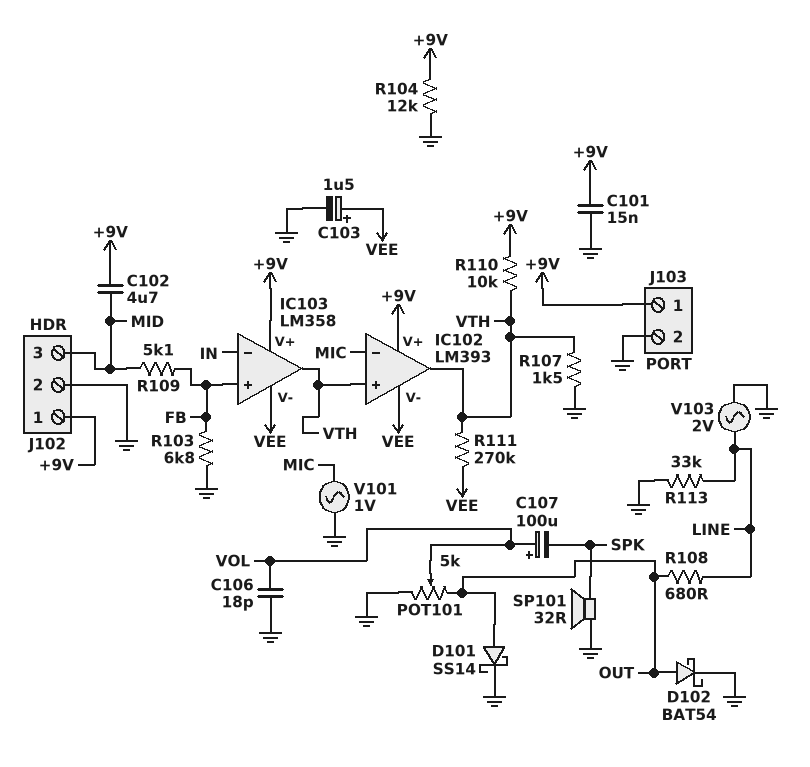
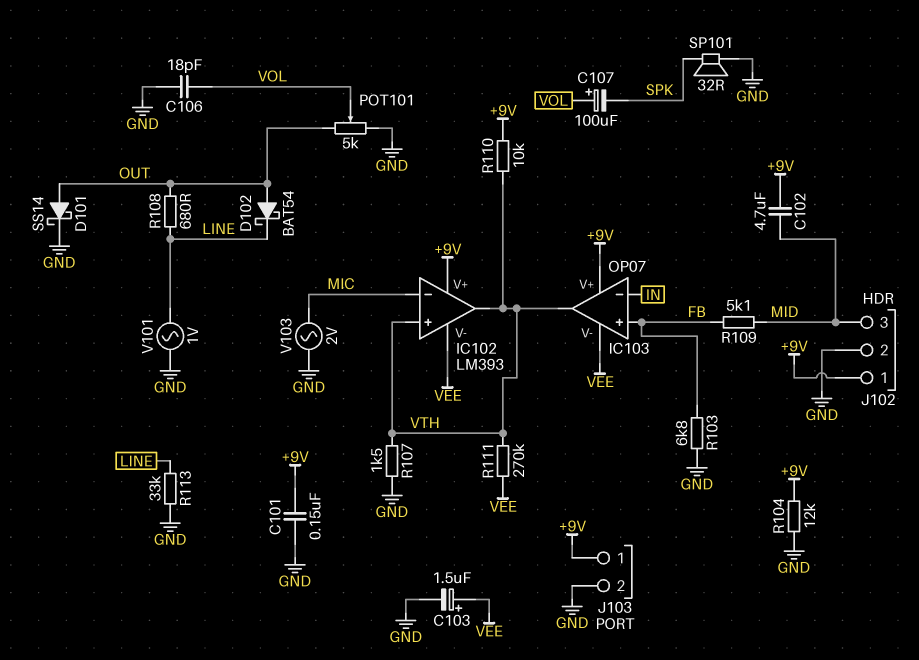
C101: 15nF (+9V, GND) -> 150nF (+9V, GND)
D102: schottky BAT54 (A OUT, K GND) -> schottky BAT54 (A OUT, K LINE)
IC103: LM358 -> OP07
V101: AC 1V (GND, MIC) -> AC 1V (GND, LINE)
V103: AC 2V (GND, LINE) -> AC 2V (GND, MIC)

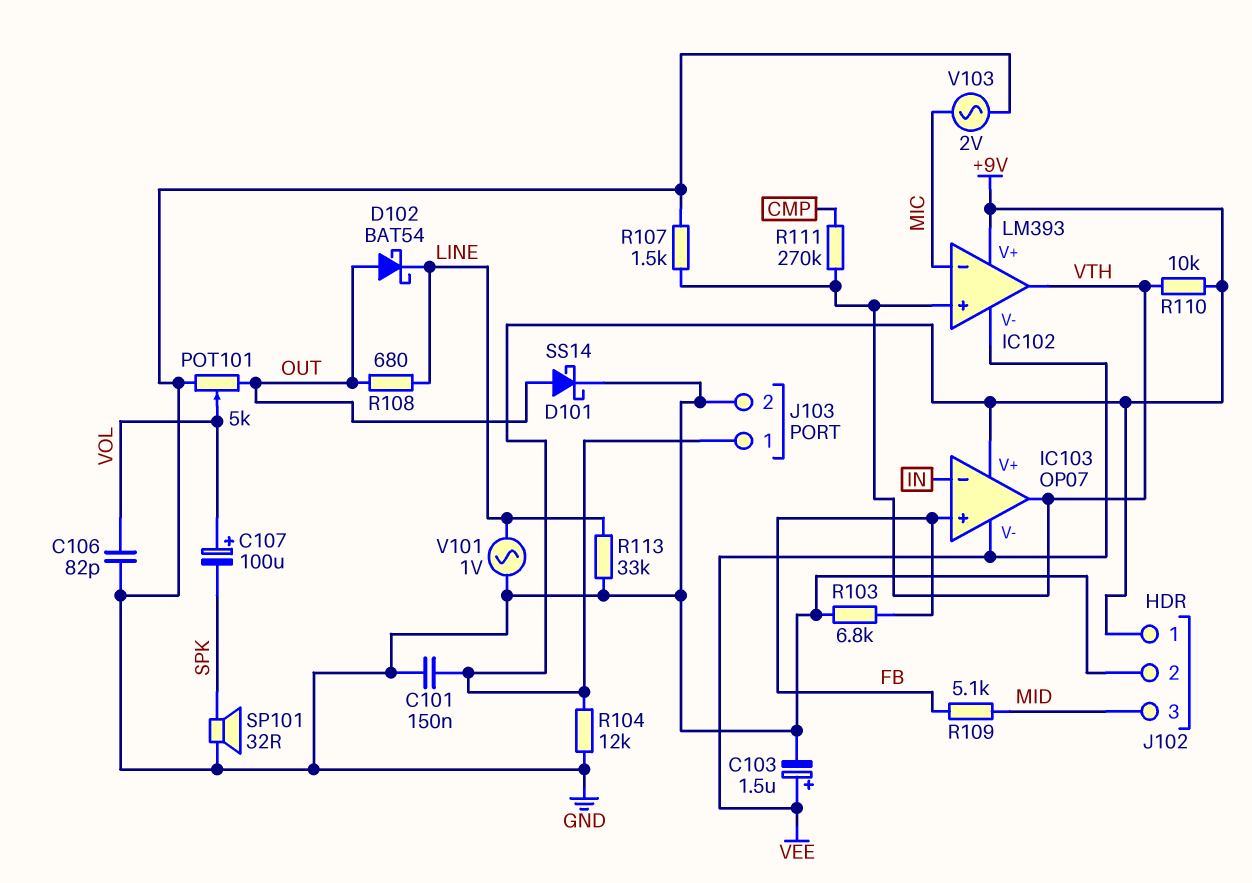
C102: 4.7uF (+9V, MID) -> none
C106: 18pF (GND, VOL) -> 82pF (GND, VOL)
R111: 270k (VEE, VTH) -> 270k (CMP, VTH)

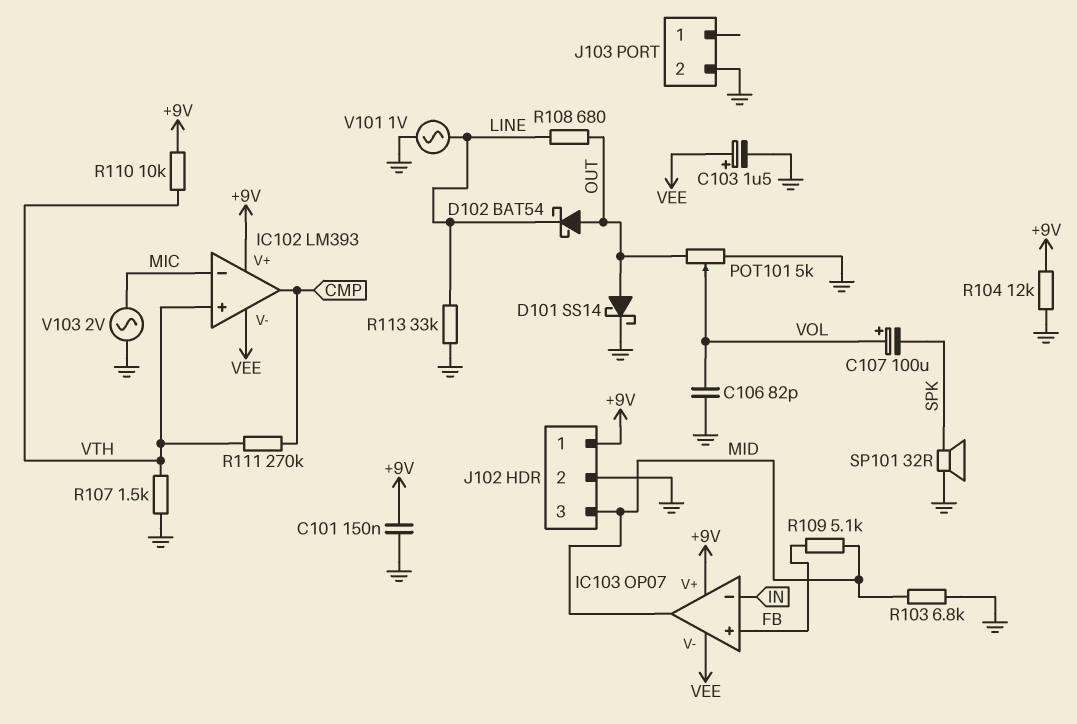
IC102 pin out: VTH -> CMP
IC103 pin out: VTH -> MID
J103 pin 1: +9V -> none
R103: 6.8k (FB, GND) -> 6.8k (GND, MID)

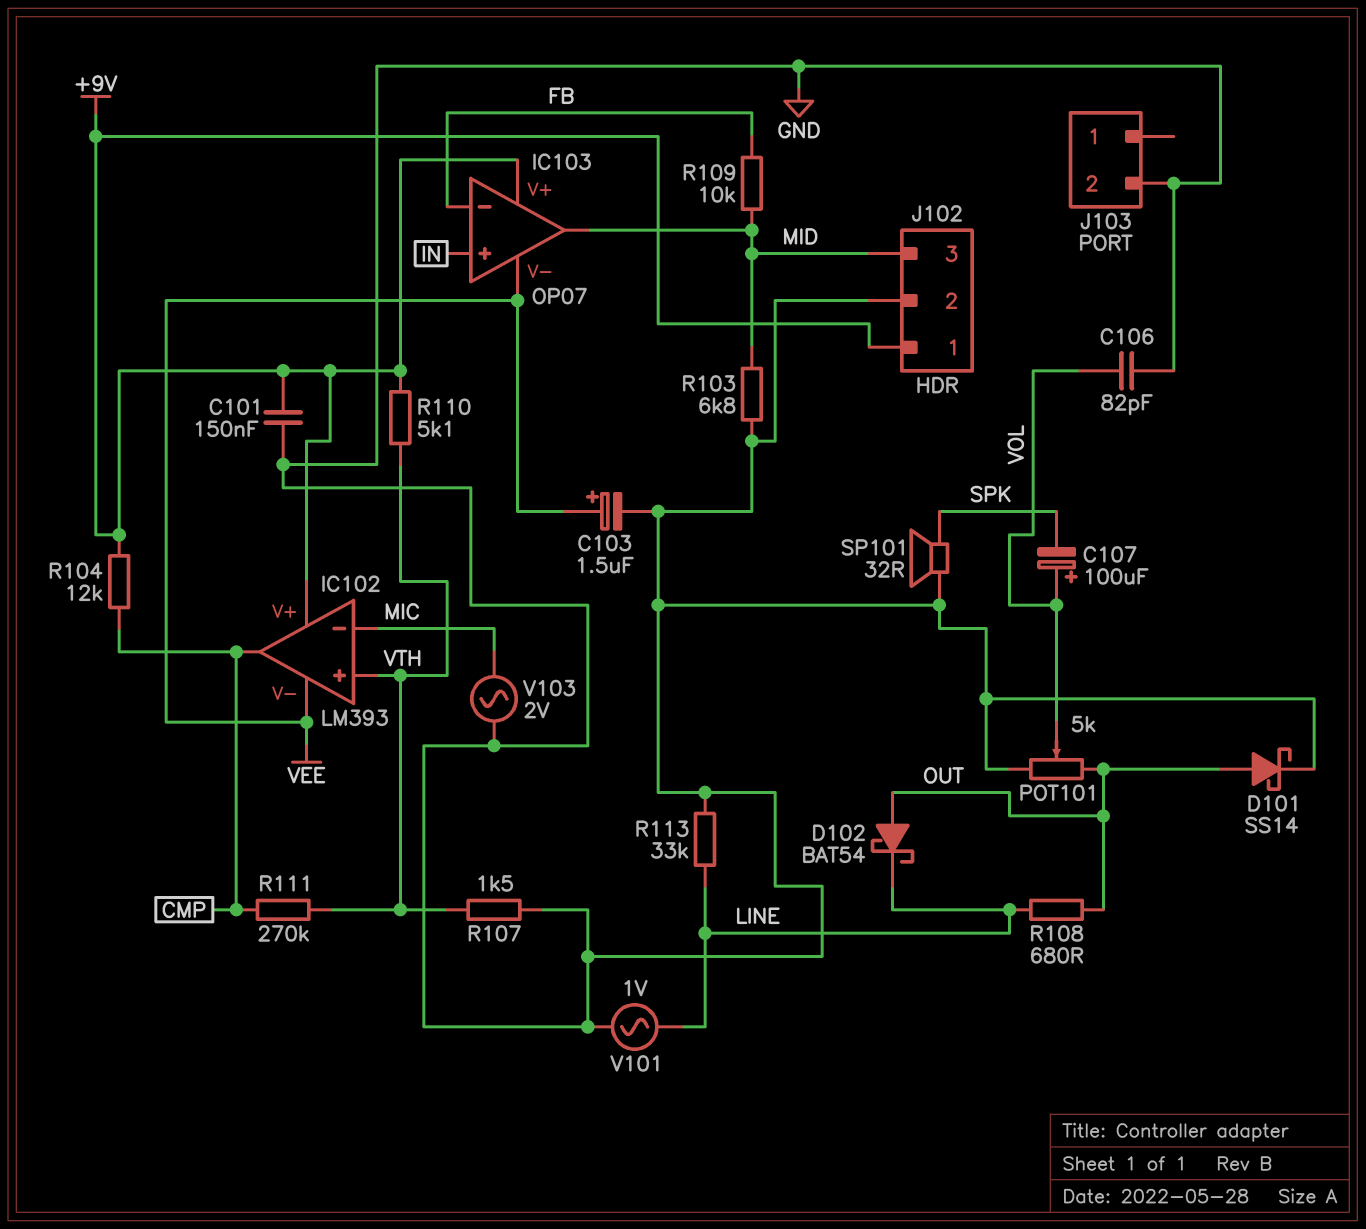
IC103 pin in+: FB -> IN
IC103 pin in-: IN -> FB
R104: 12k (+9V, GND) -> 12k (+9V, CMP)
R109: 5.1k (FB, MID) -> 10k (FB, MID)
R110: 10k (+9V, VTH) -> 5.1k (+9V, VTH)

